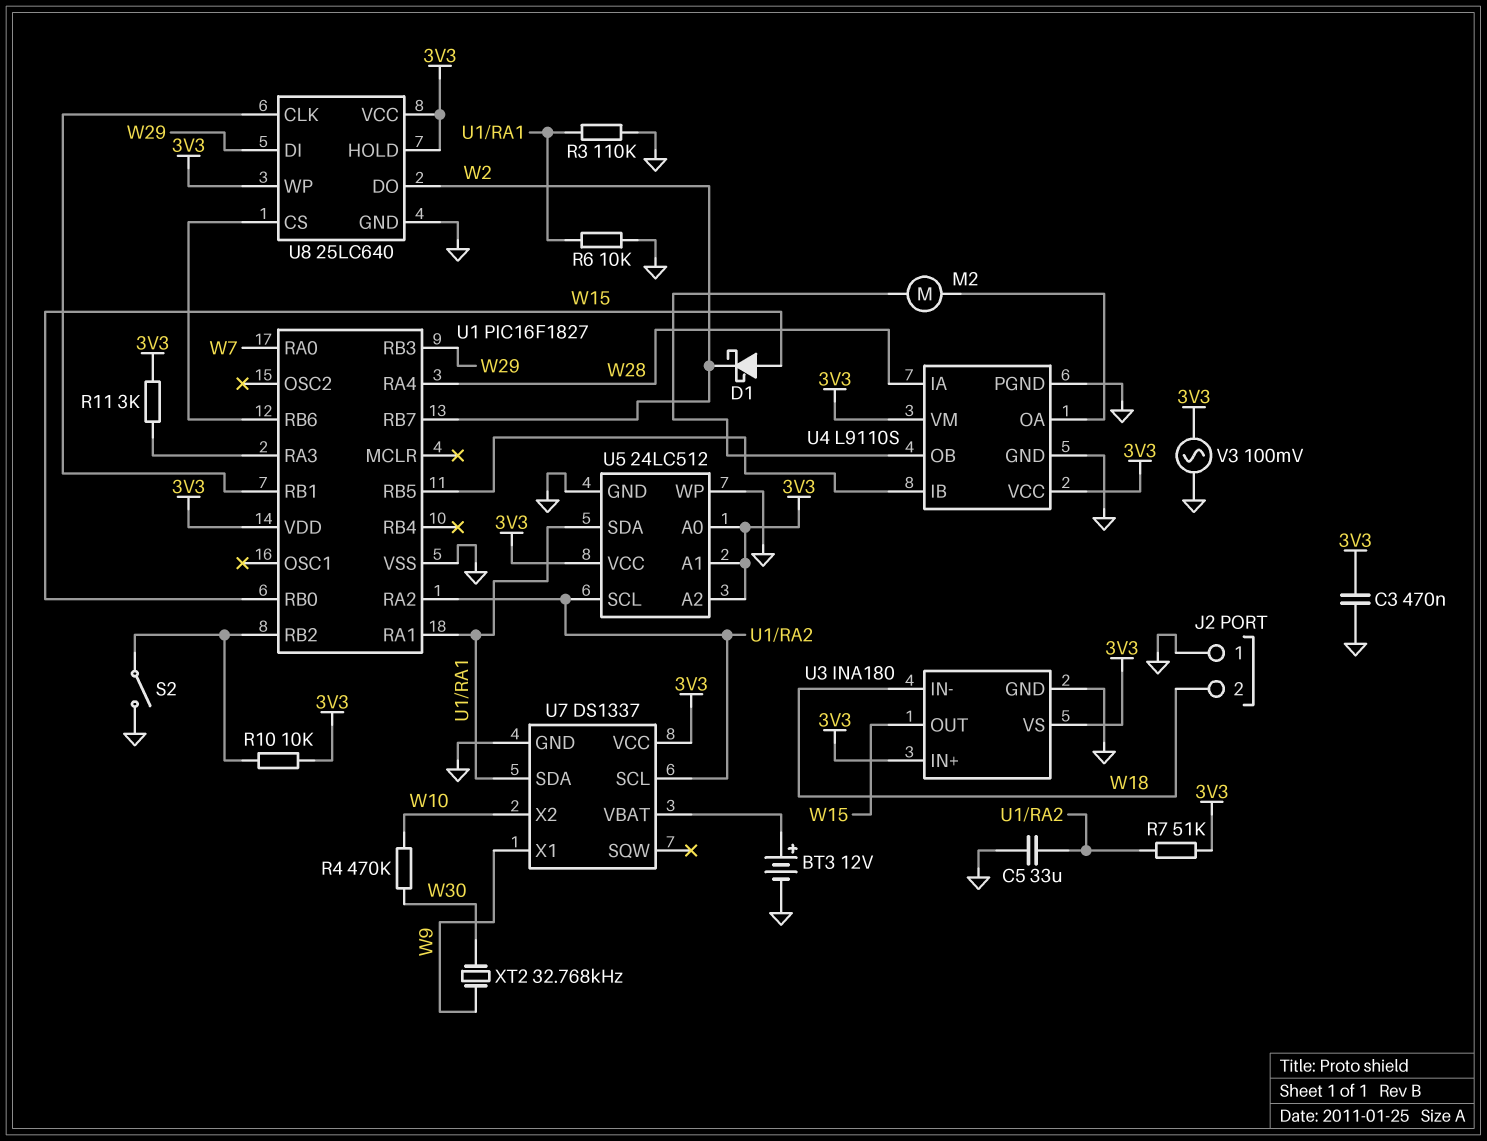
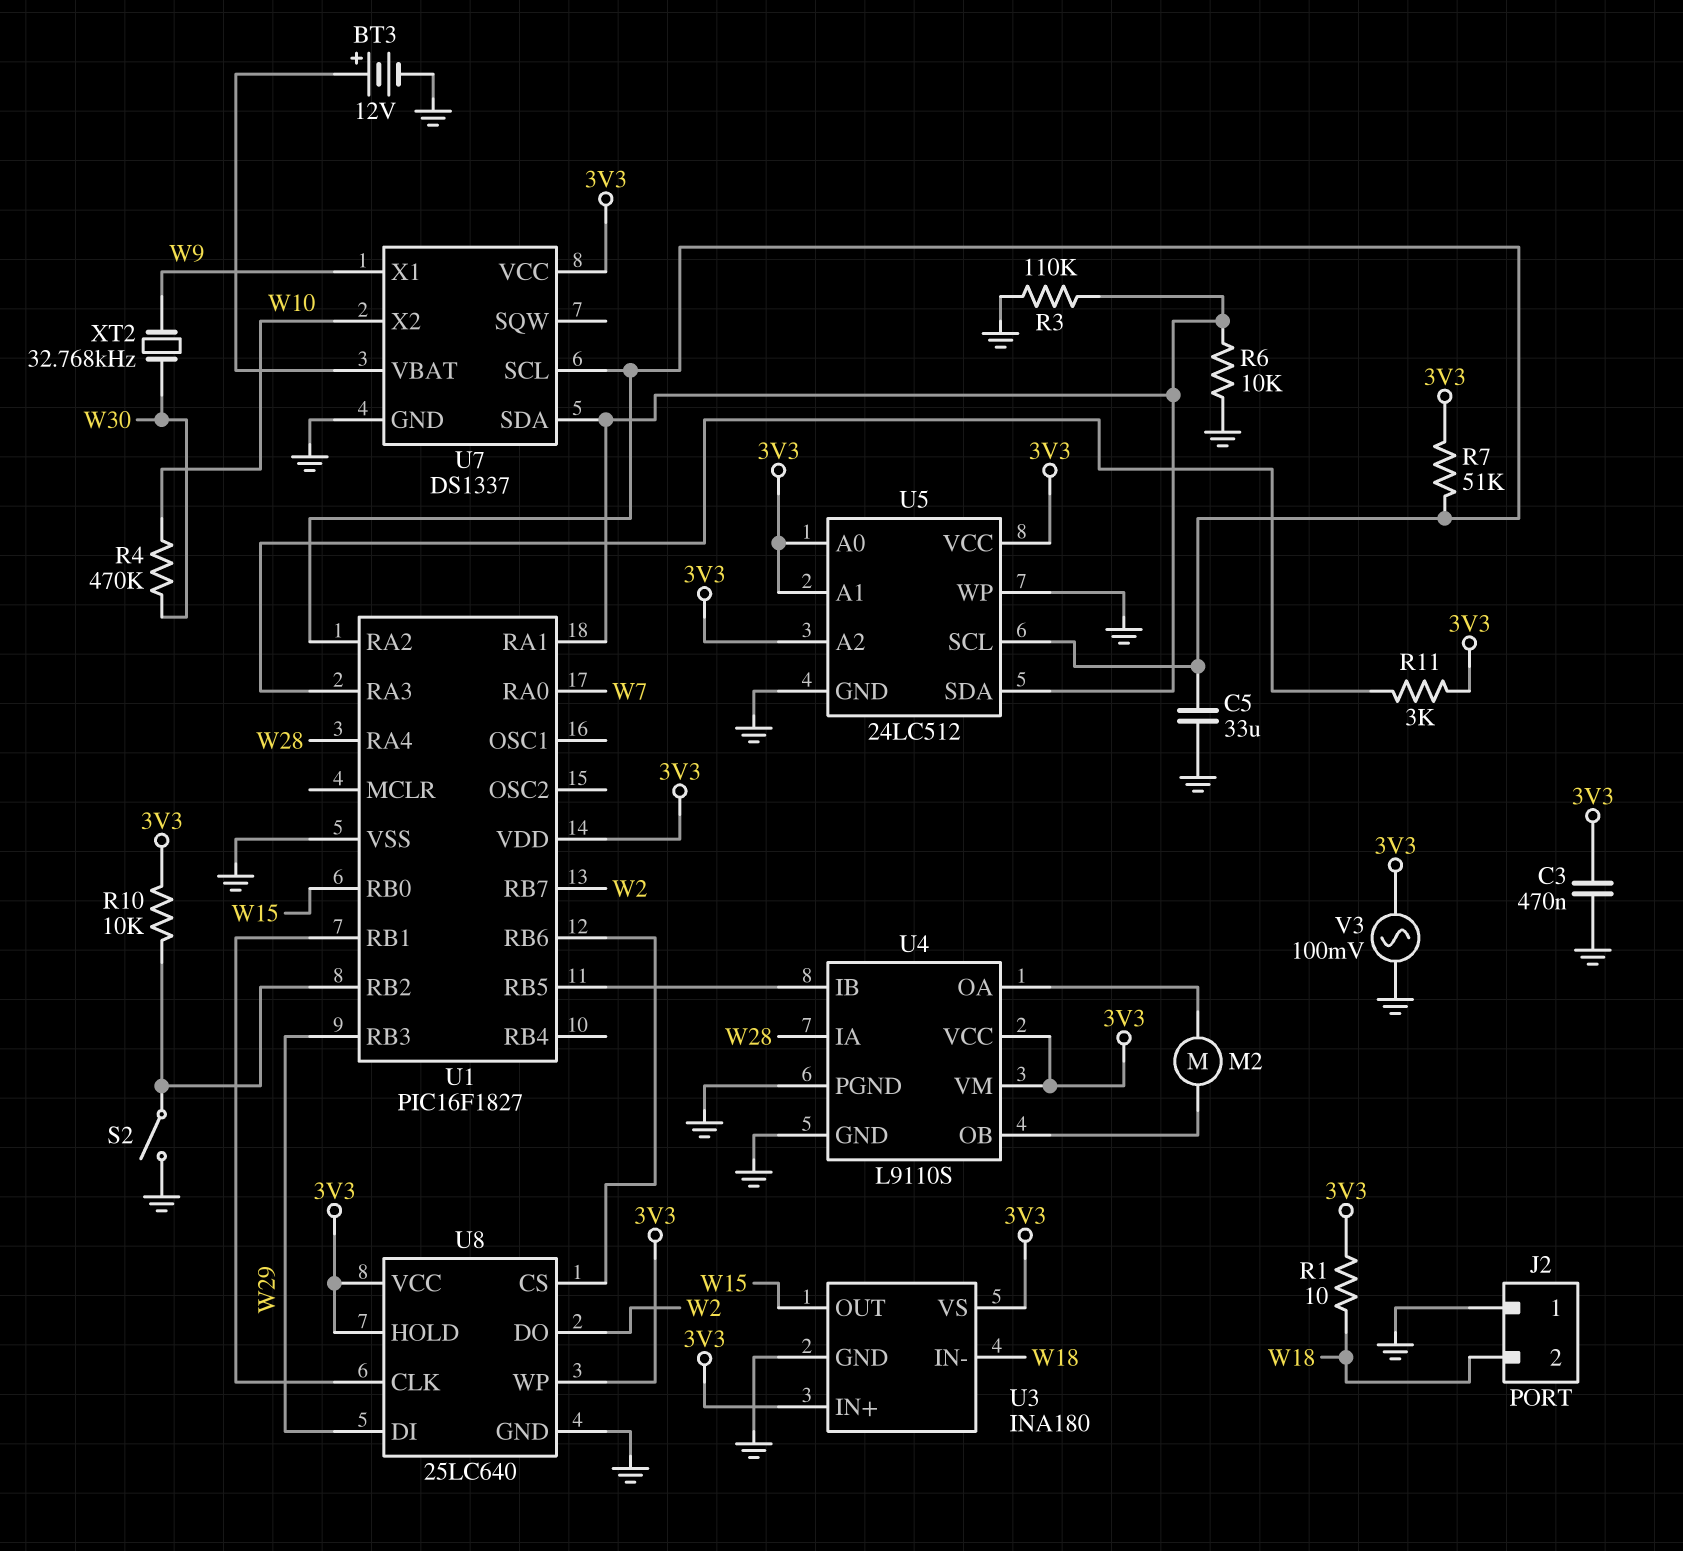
D1: schottky (A W15, K W2) -> none
R1: none -> 10 (3V3, W18)

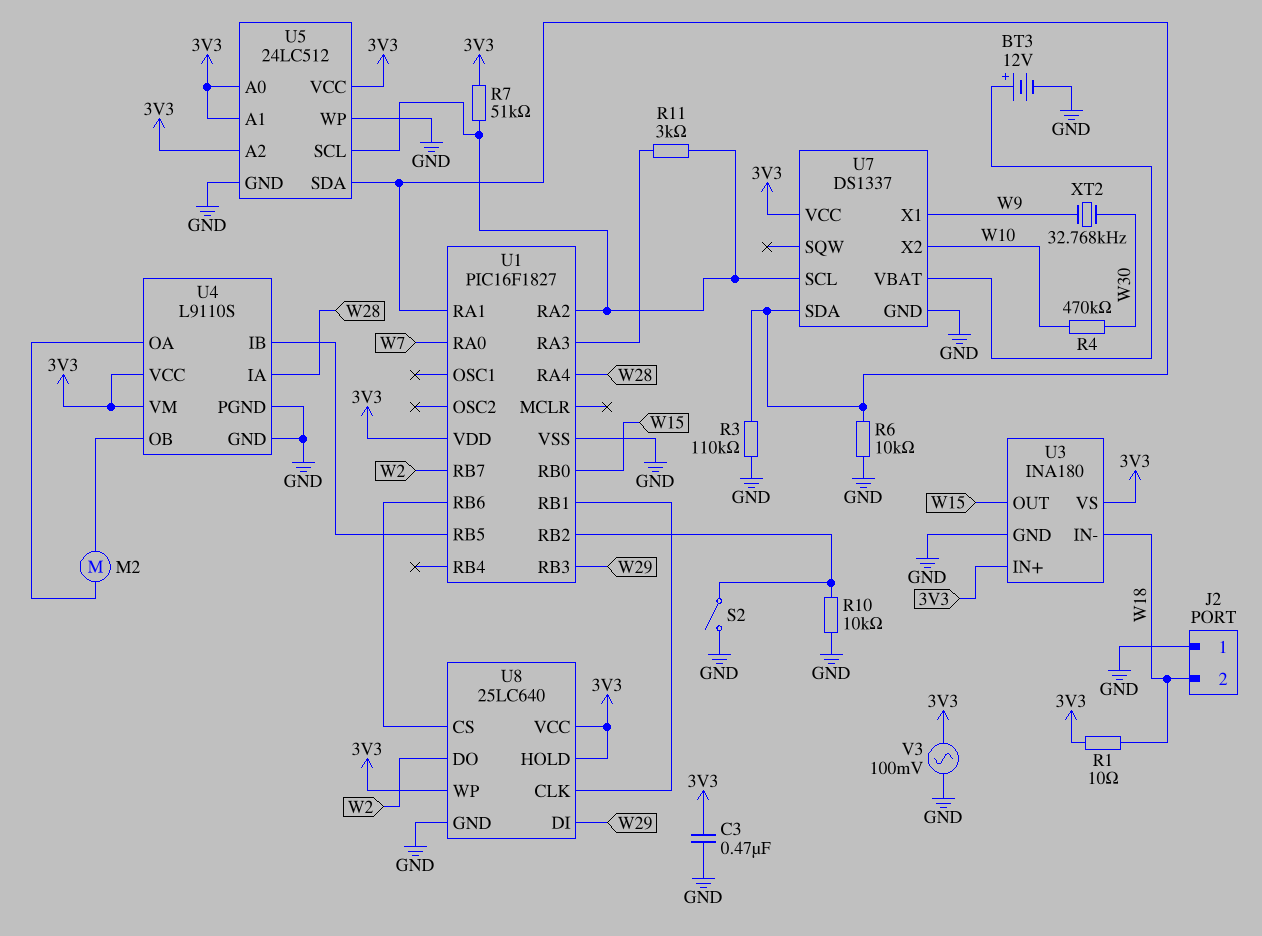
C5: 33uF (GND, U1/RA2) -> none
R10: 10k (3V3, U1/RB2) -> 10k (GND, U1/RB2)
R11: 3k (3V3, U1/RA3) -> 3k (U1/RA2, U1/RA3)

